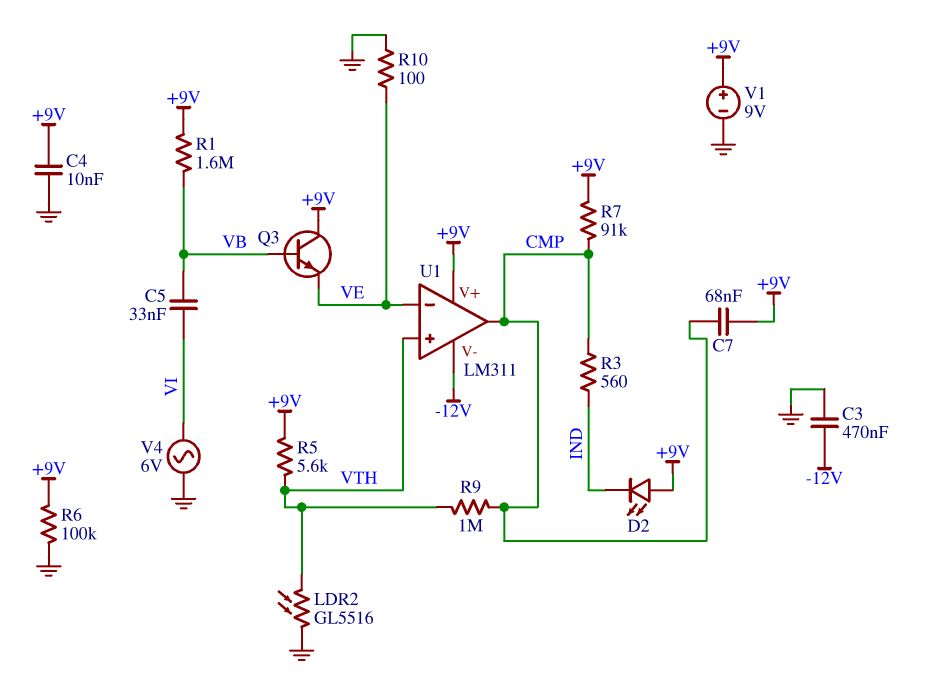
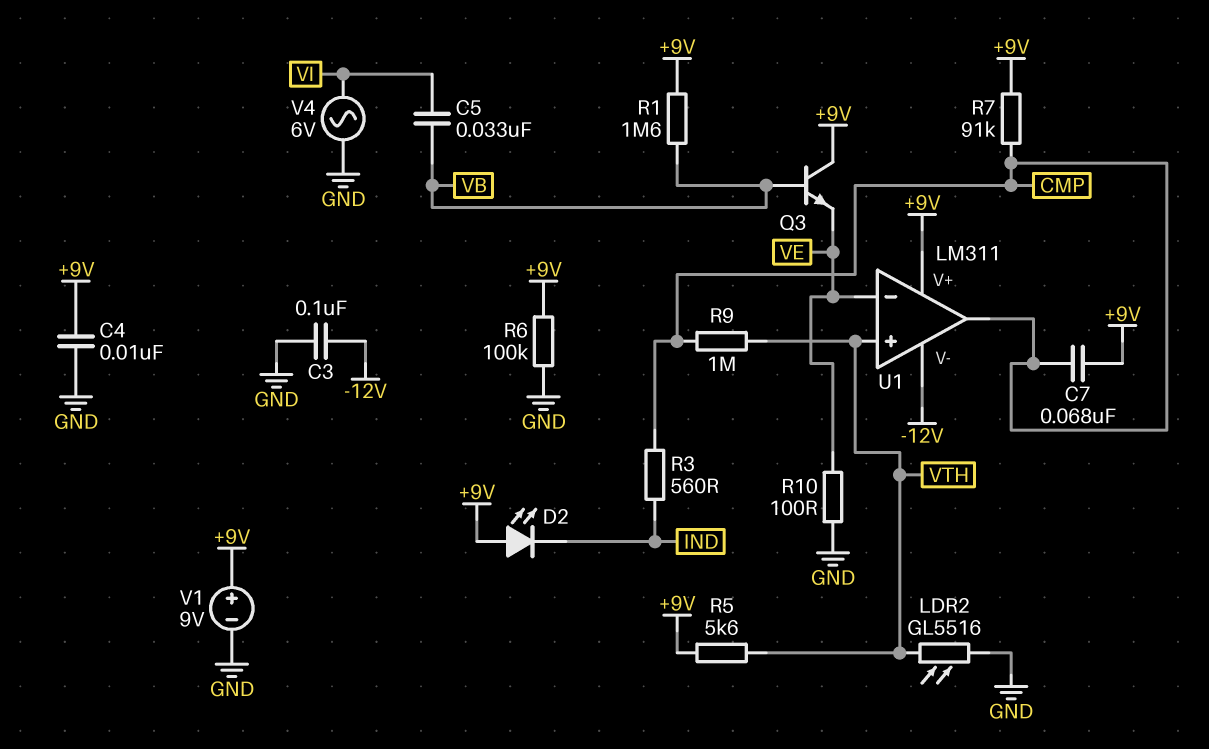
C3: 470nF (-12V, GND) -> 100nF (-12V, GND)

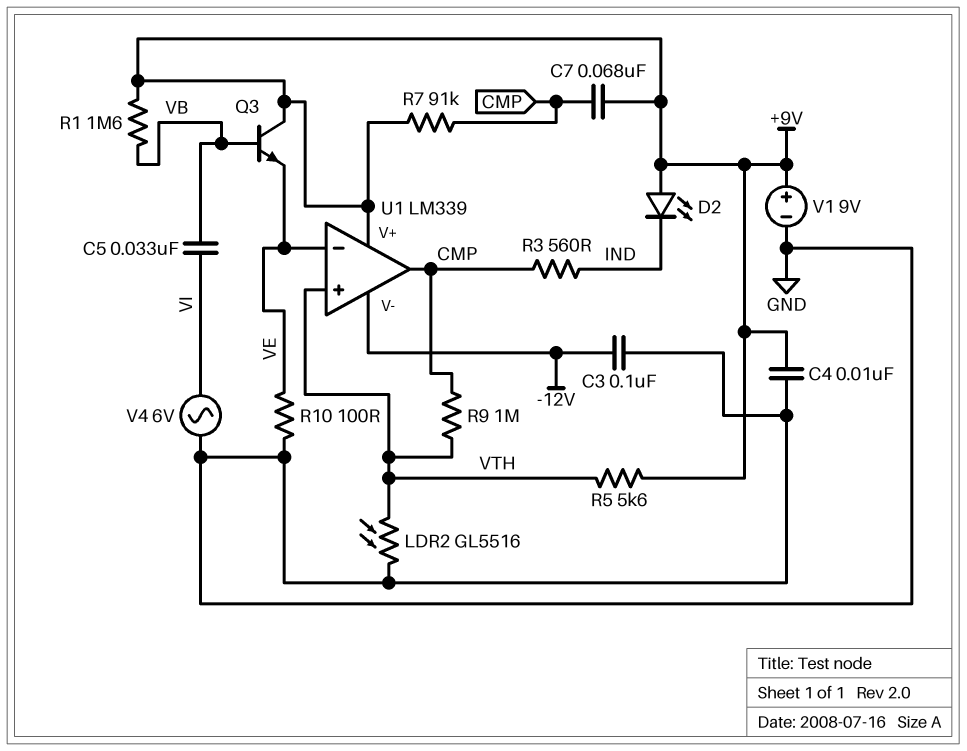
R6: 100k (+9V, GND) -> none
U1: LM311 -> LM339

